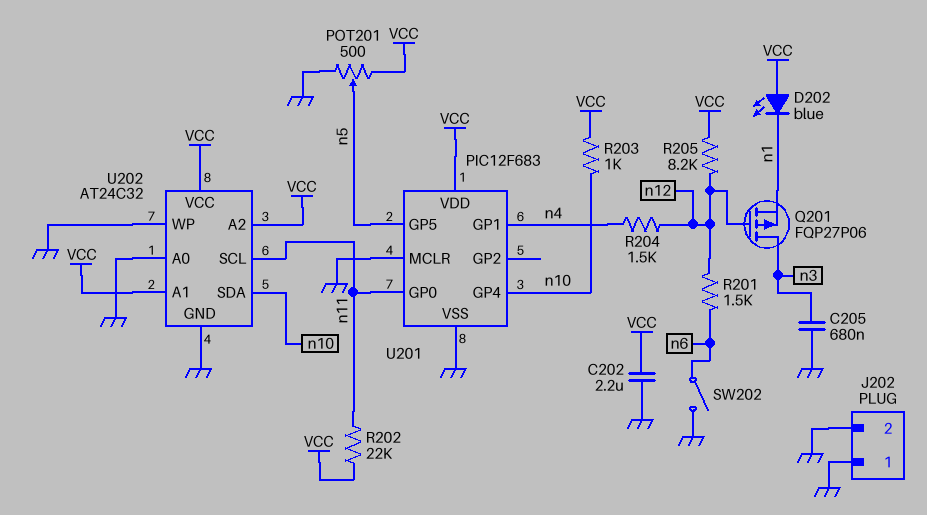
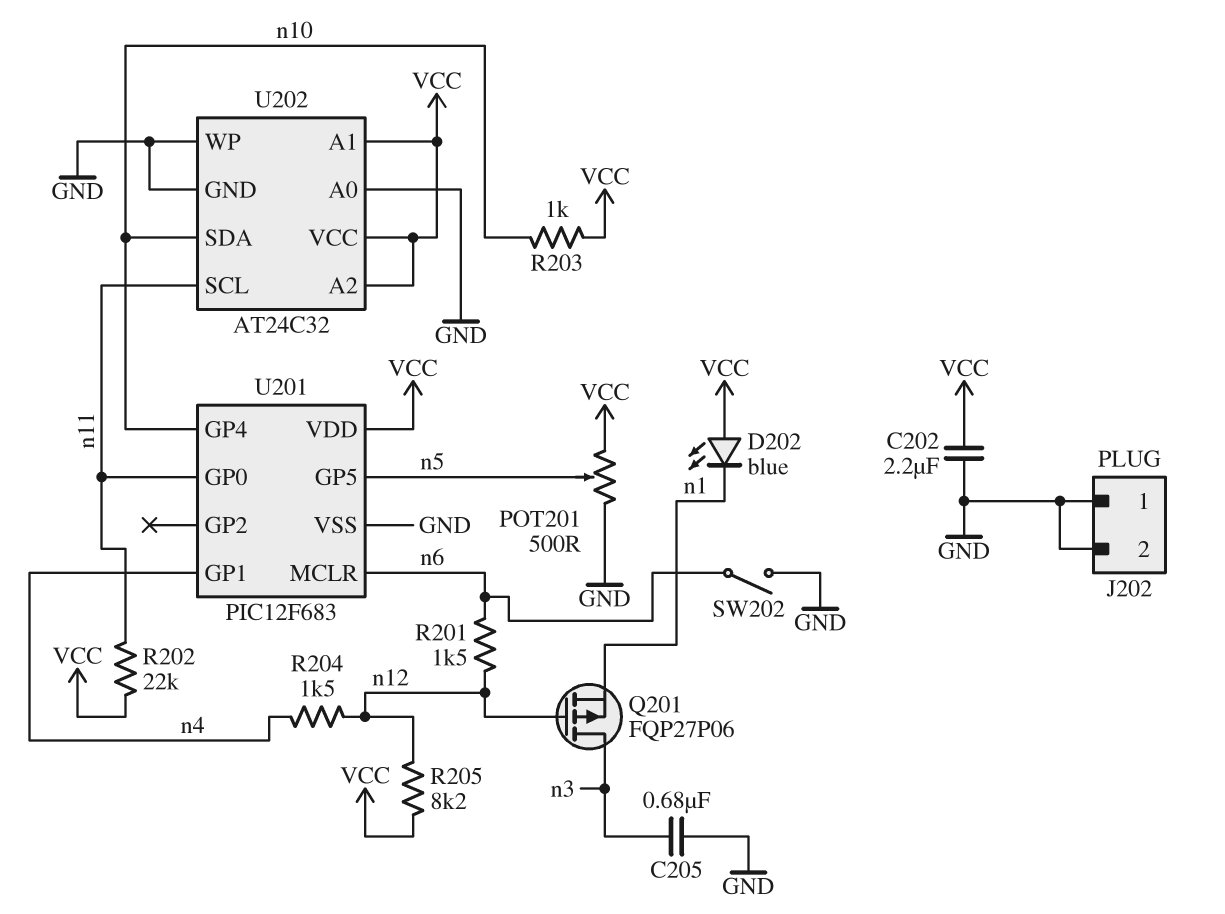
U201 pin MCLR: GND -> n6

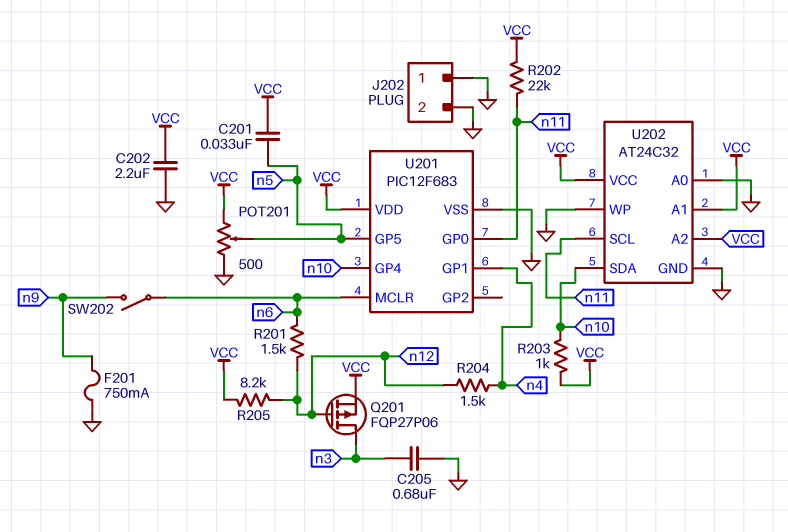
C201: none -> 33nF (VCC, n5)
D202: LED blue (A VCC, K n1) -> none
F201: none -> 750mA (GND, n9)
Q201: PMOS FQP27P06 (G n12, D n3, S n1) -> PMOS FQP27P06 (G n12, D n3, S VCC)
SW202: switch (GND, n6) -> switch (n6, n9)

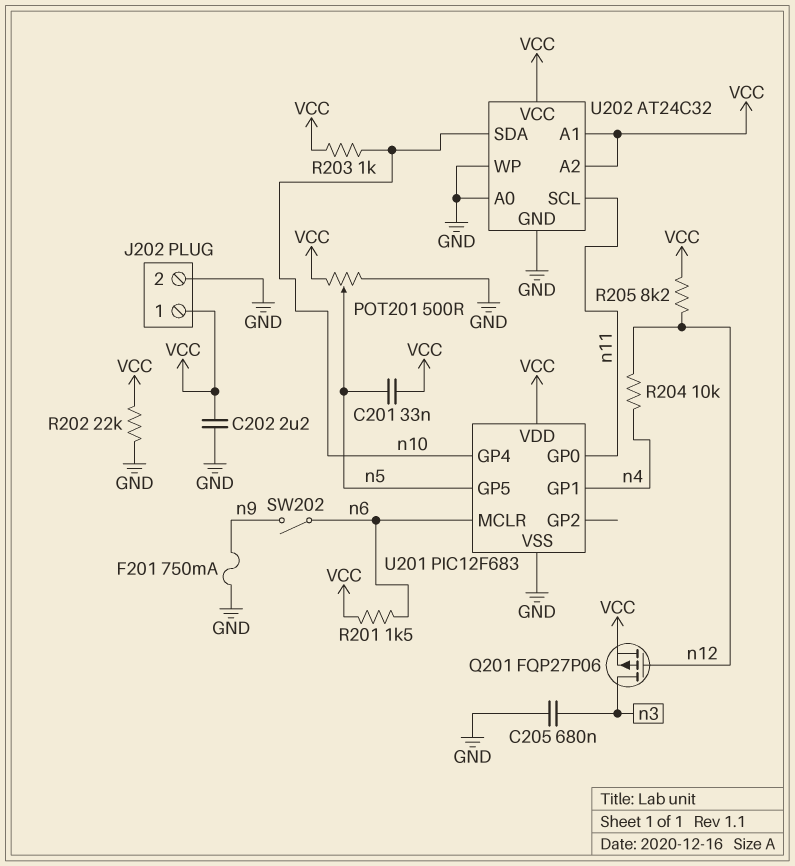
J202 pin 1: GND -> VCC
R201: 1.5k (n6, n12) -> 1.5k (VCC, n6)
R202: 22k (VCC, n11) -> 22k (GND, VCC)
R204: 1.5k (n4, n12) -> 10k (n4, n12)

